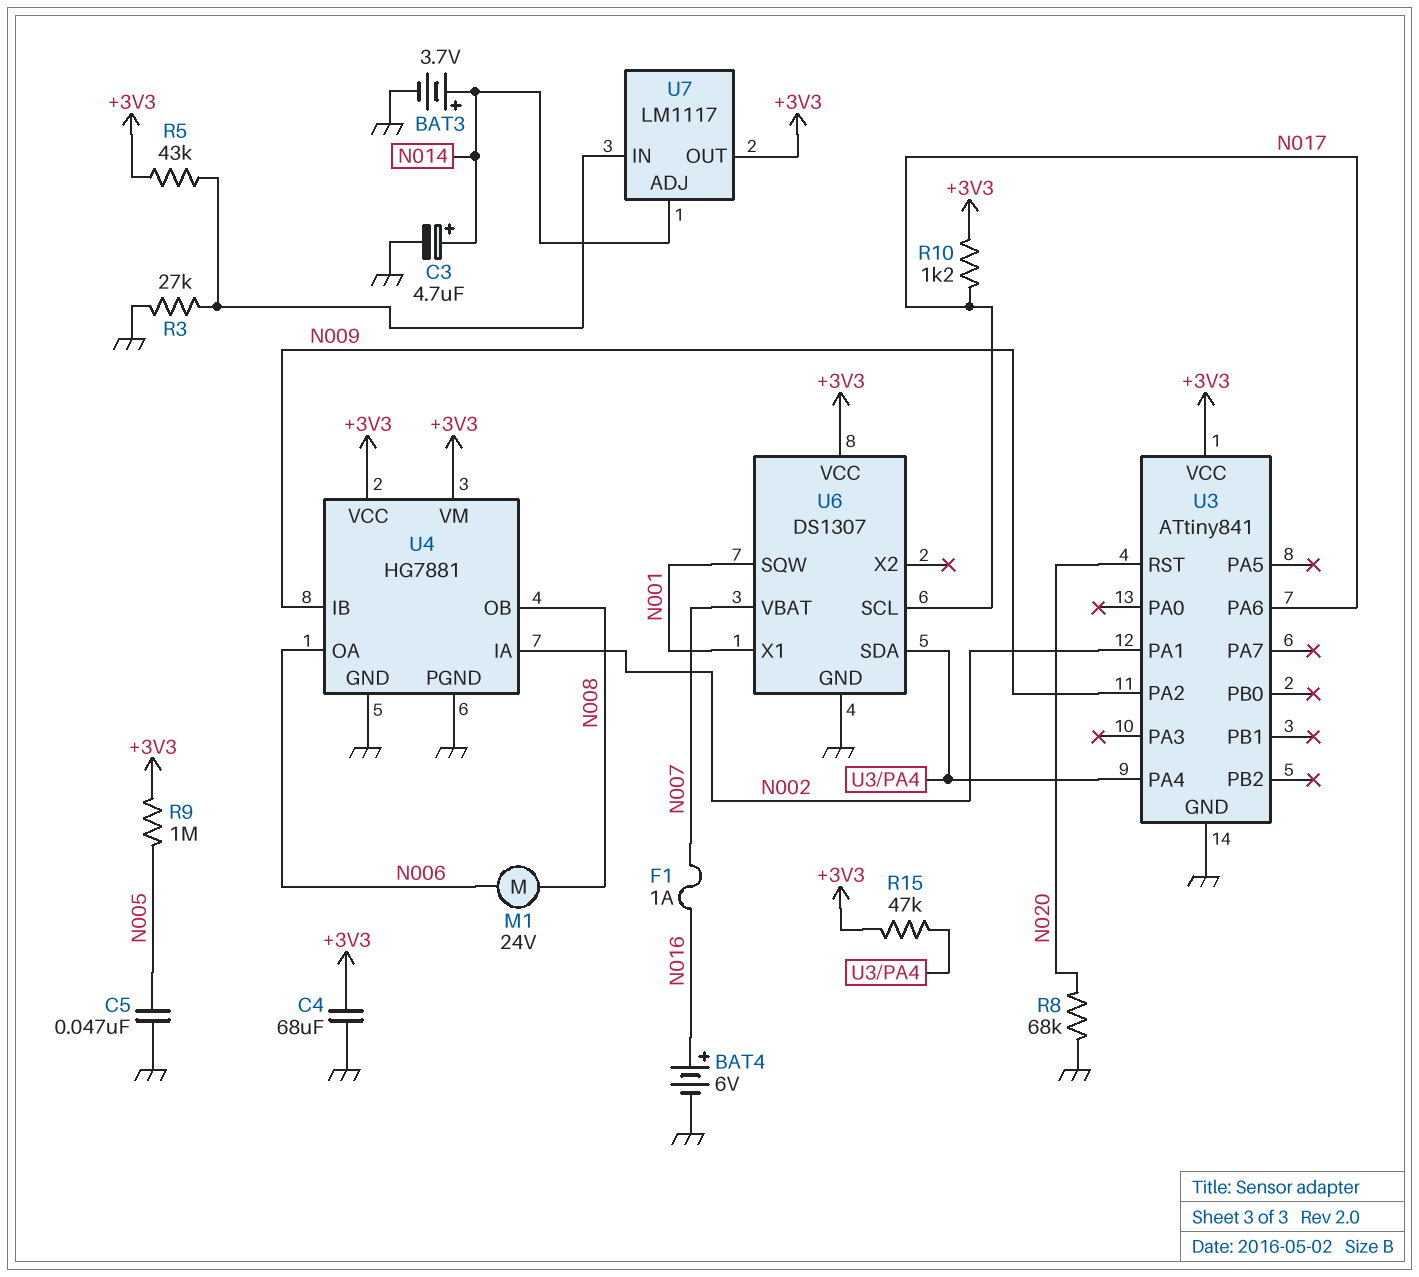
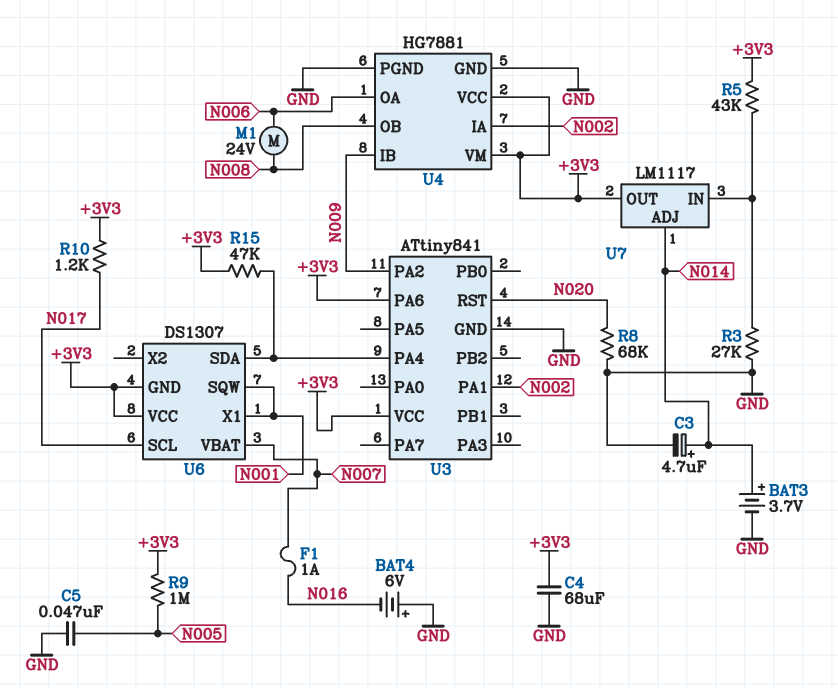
BAT4: 6V (plus N016, minus GND) -> 6V (plus GND, minus N016)
U3 pin PA6: N017 -> +3V3
U6 pin GND: GND -> +3V3

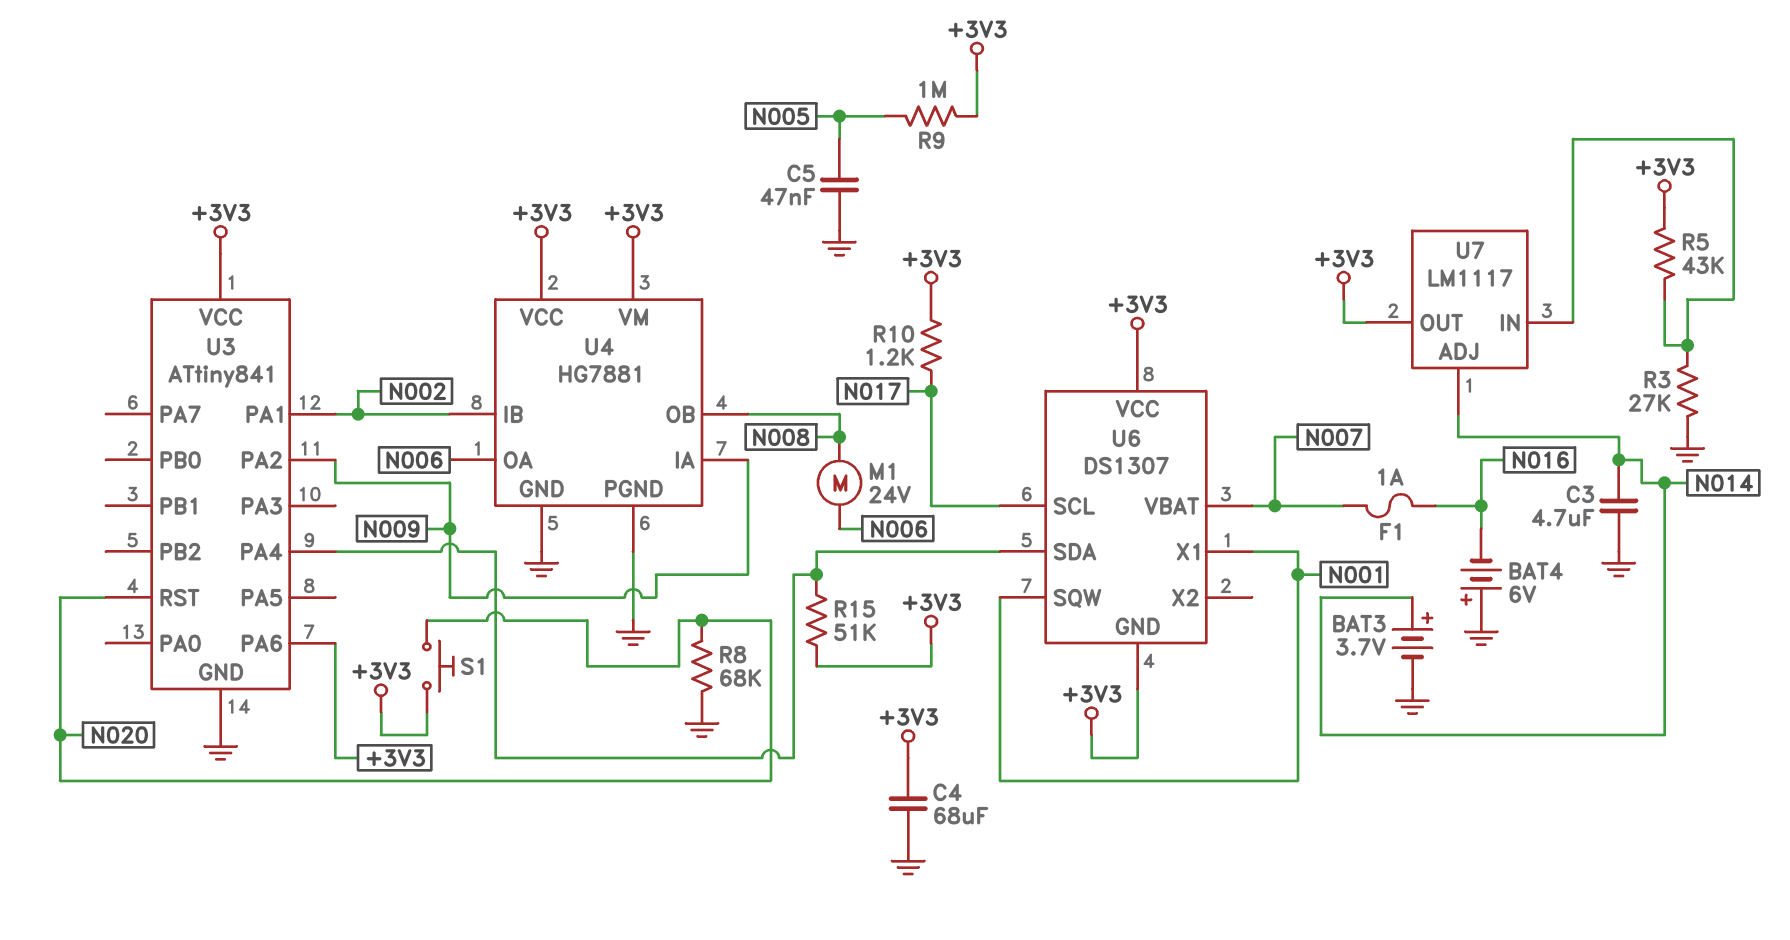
C3: 4.7uF (plus N014, minus GND) -> 4.7uF (GND, N014)
R15: 47k (+3V3, U3/PA4) -> 51k (+3V3, U3/PA4)
S1: none -> button (+3V3, N020)
U4 pin IA: N002 -> N009
U4 pin IB: N009 -> N002

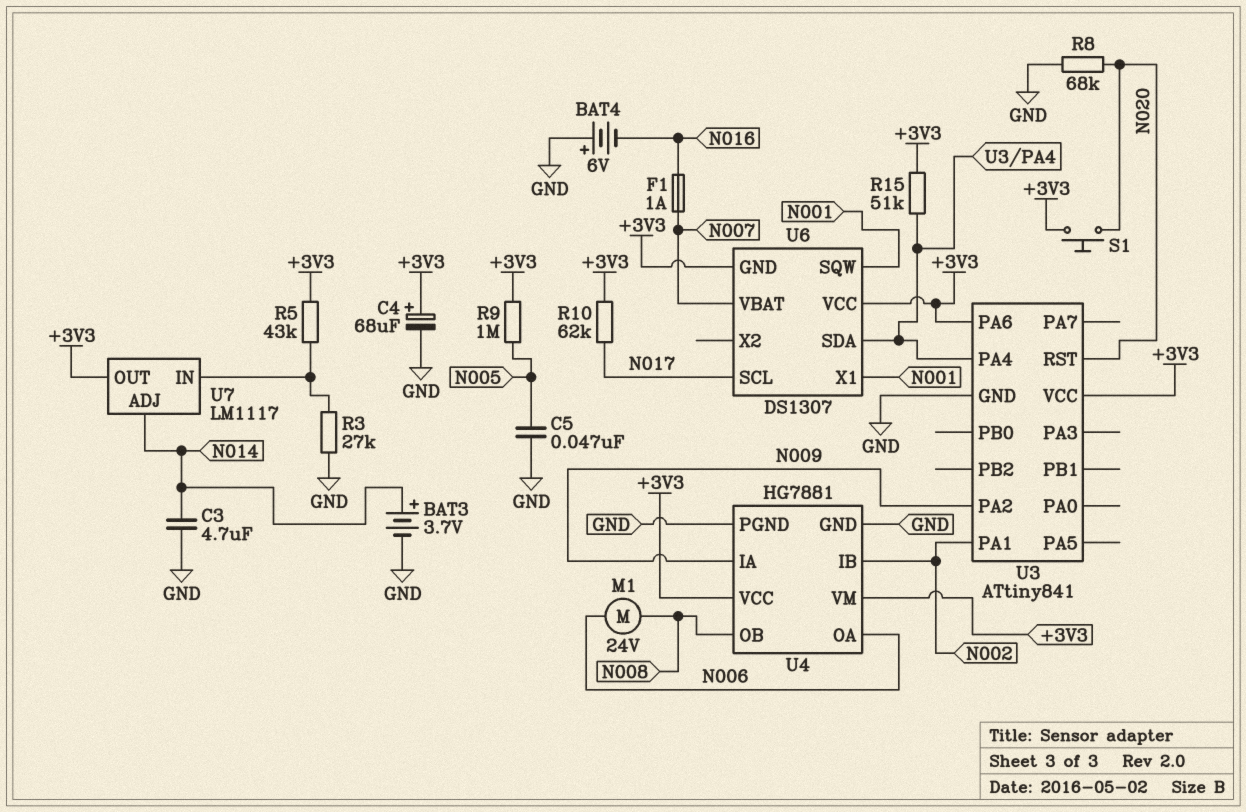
C4: 68uF (+3V3, GND) -> 68uF (plus +3V3, minus GND)
R10: 1.2k (+3V3, N017) -> 62k (+3V3, N017)

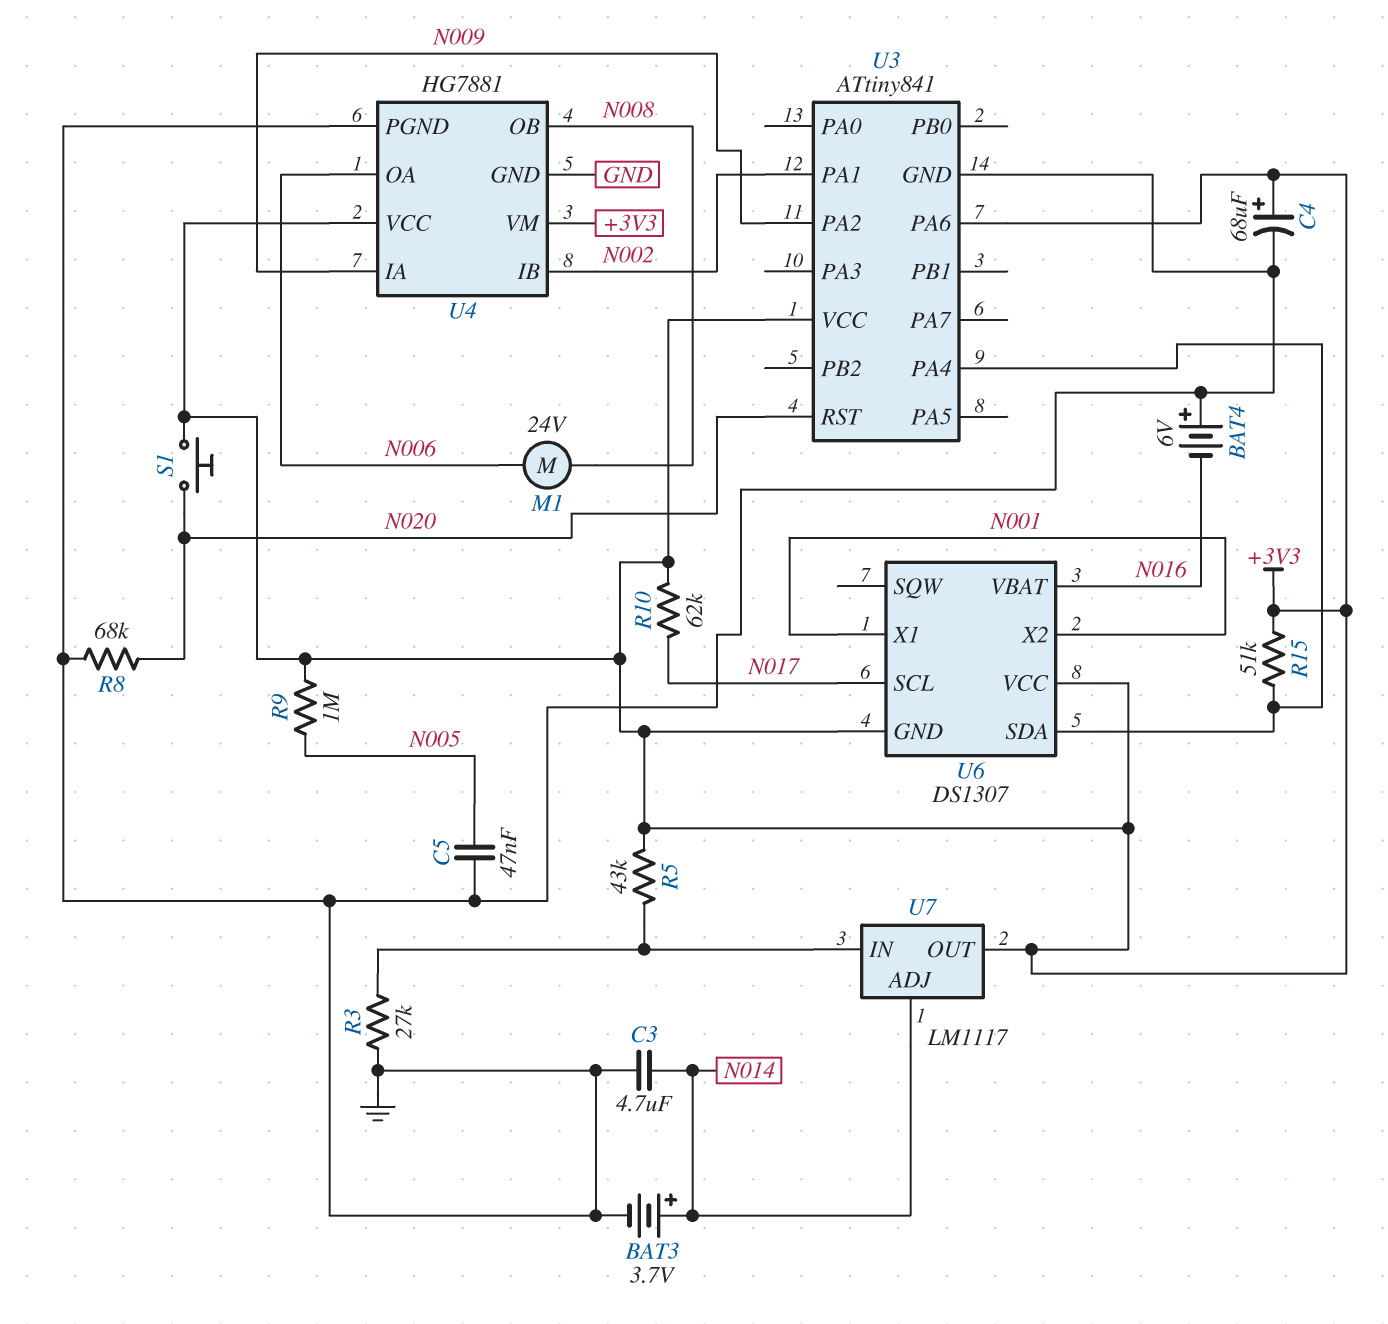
F1: 1A (N007, N016) -> none
U6 pin SQW: N001 -> none
U6 pin VBAT: N007 -> N016
U6 pin X2: none -> N001

